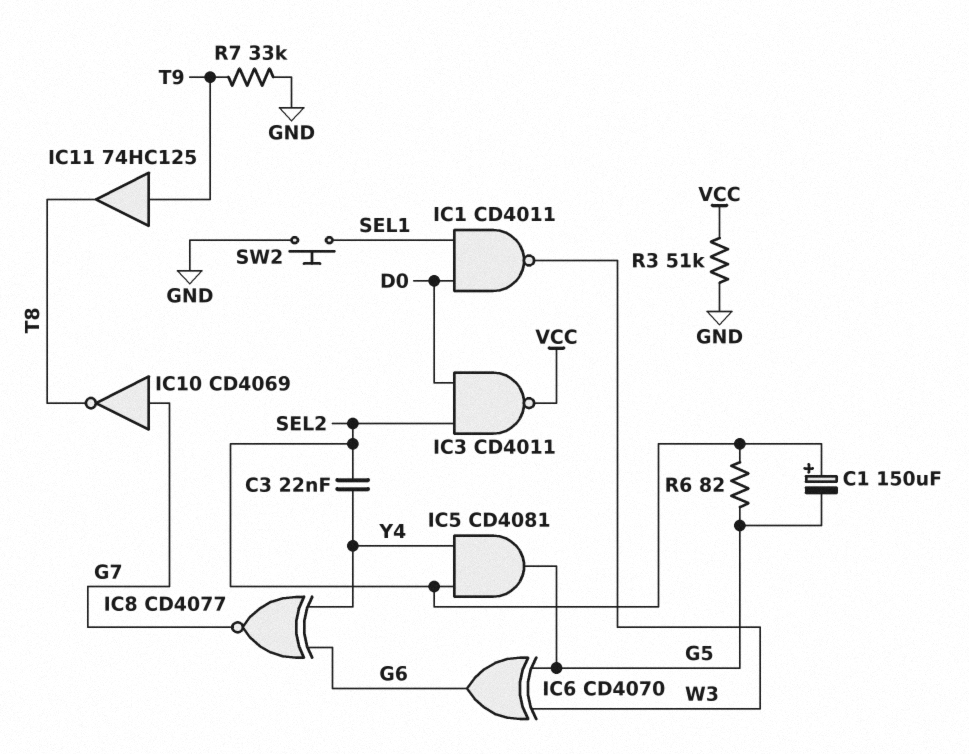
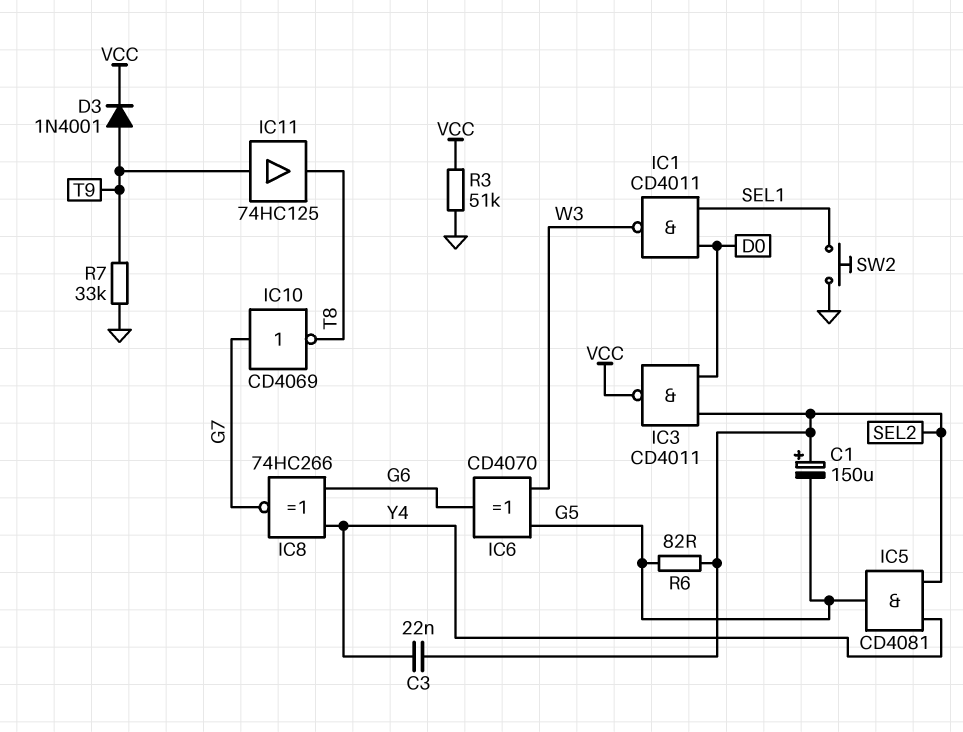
D3: none -> diode 1N4001 (A T9, K VCC)
IC8: XNOR CD4077 (in G6, in Y4, out G7) -> XNOR 74HC266 (in G6, in Y4, out G7)

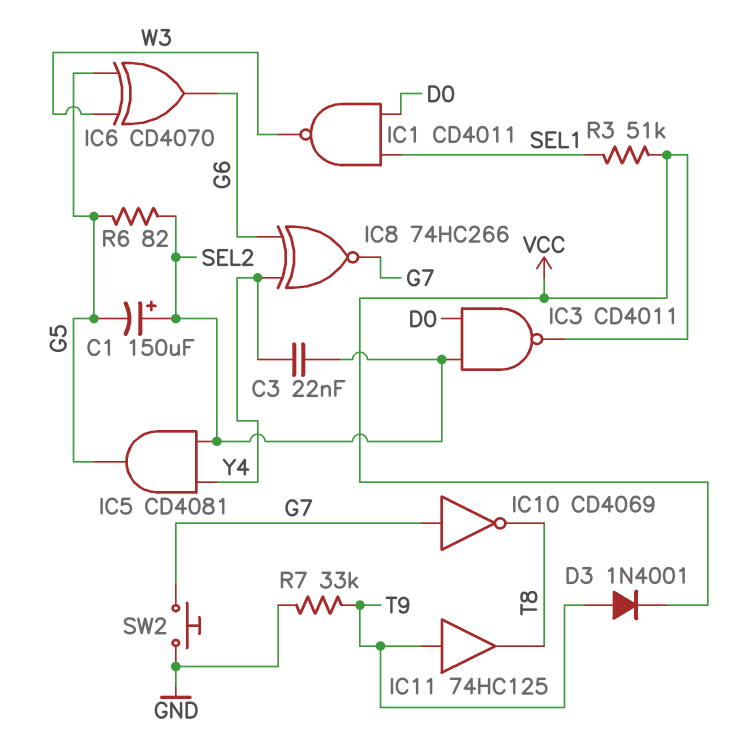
R3: 51k (GND, VCC) -> 51k (SEL1, VCC)
SW2: button (GND, SEL1) -> button (G7, GND)

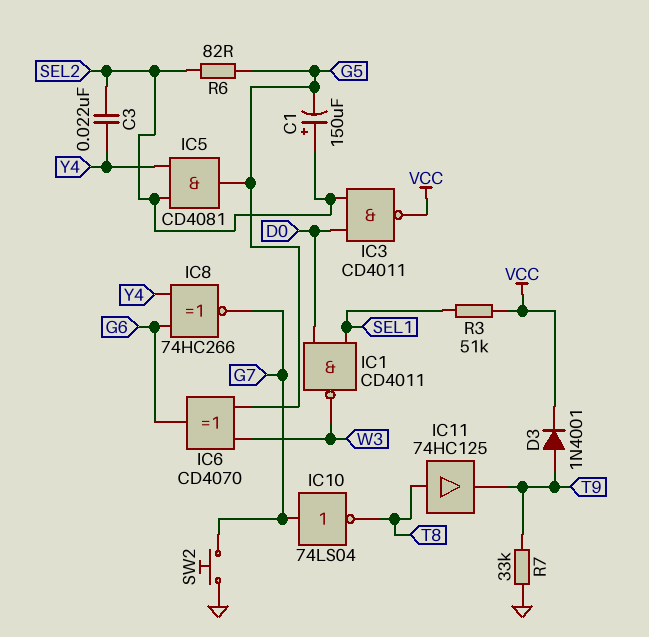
IC10: NOT CD4069 (in G7, out T8) -> NOT 74LS04 (in G7, out T8)
IC11: buffer 74HC125 (in T9, out T8) -> buffer 74HC125 (in T8, out T9)

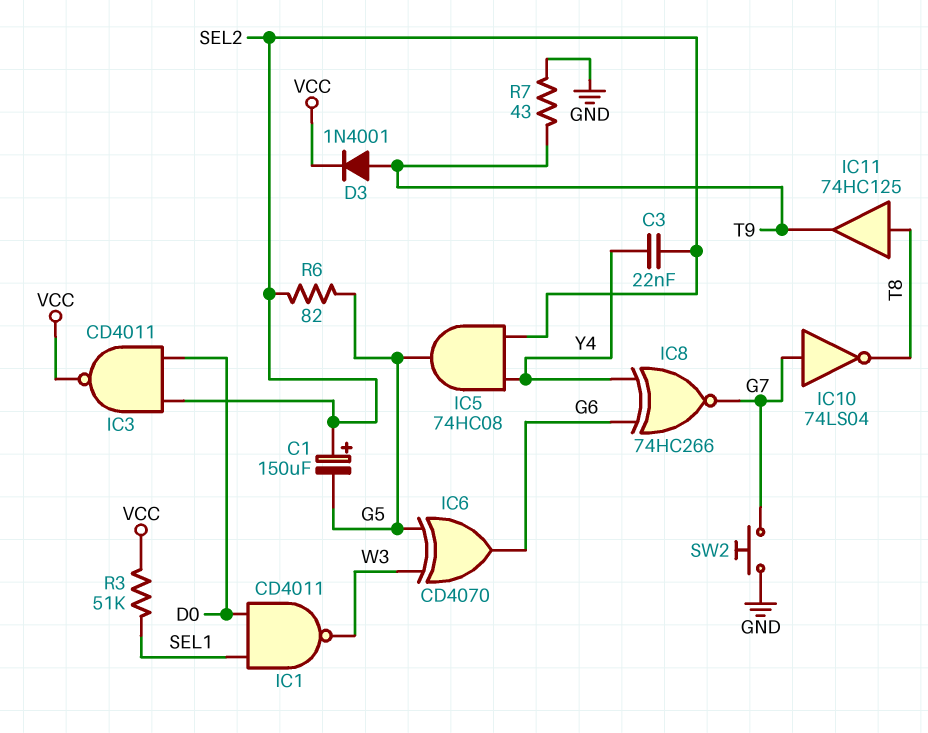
IC5: AND CD4081 (in SEL2, in Y4, out G5) -> AND 74HC08 (in SEL2, in Y4, out G5)
R7: 33k (GND, T9) -> 43 (GND, T9)

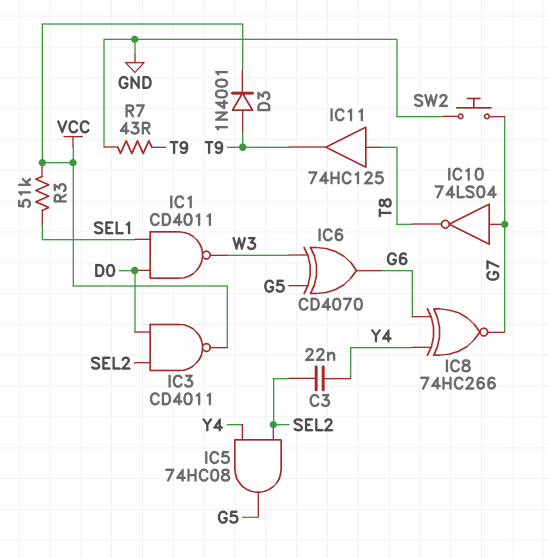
C1: 150uF (plus SEL2, minus G5) -> none
R6: 82 (G5, SEL2) -> none

